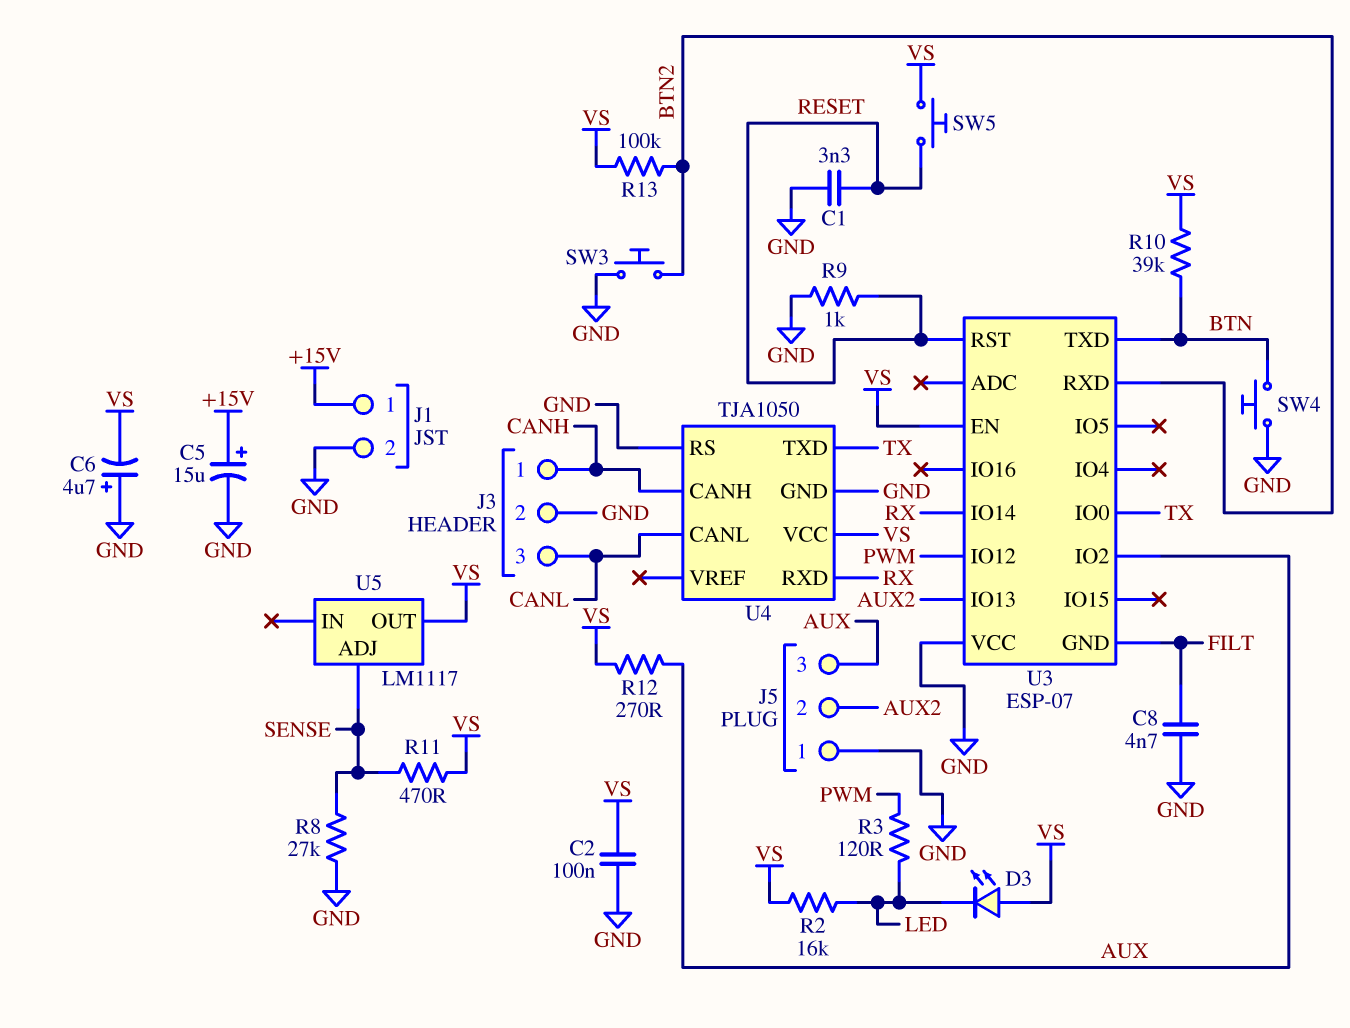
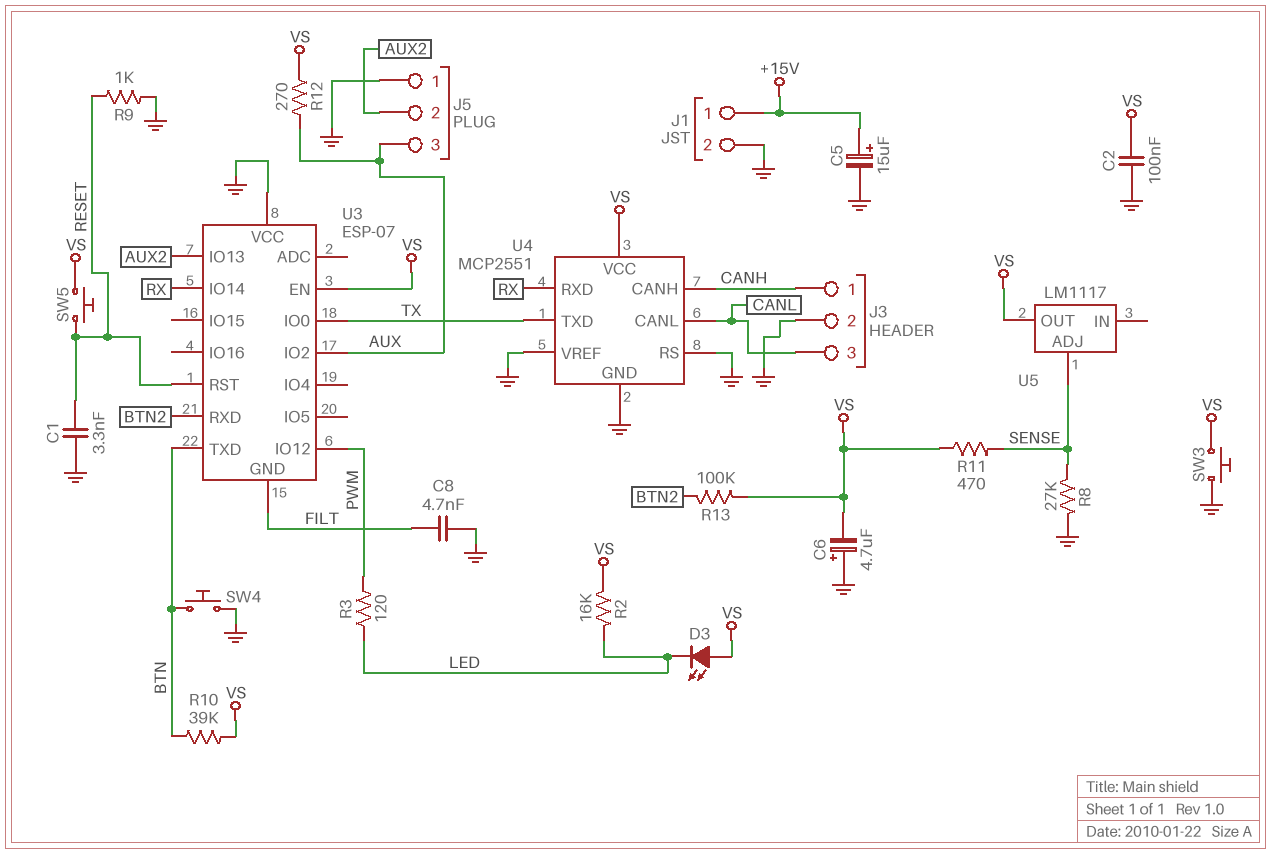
SW3: button (BTN2, GND) -> button (GND, VS)
U4: TJA1050 -> MCP2551
U4 pin VREF: none -> GND

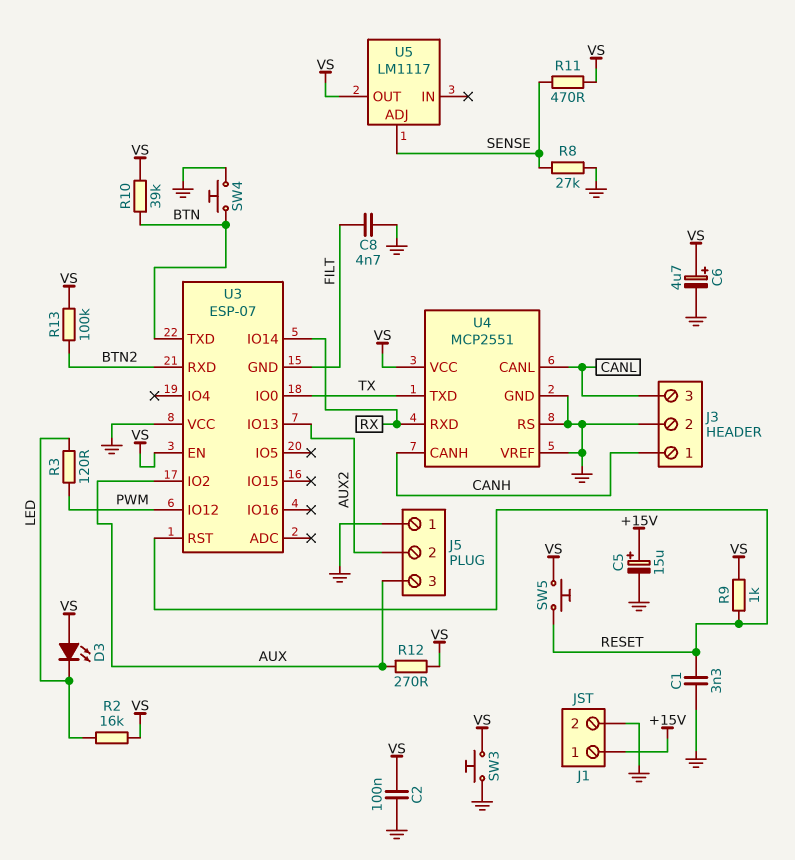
C6: 4.7uF (plus GND, minus VS) -> 4.7uF (plus VS, minus GND)
R9: 1k (GND, RESET) -> 1k (RESET, VS)

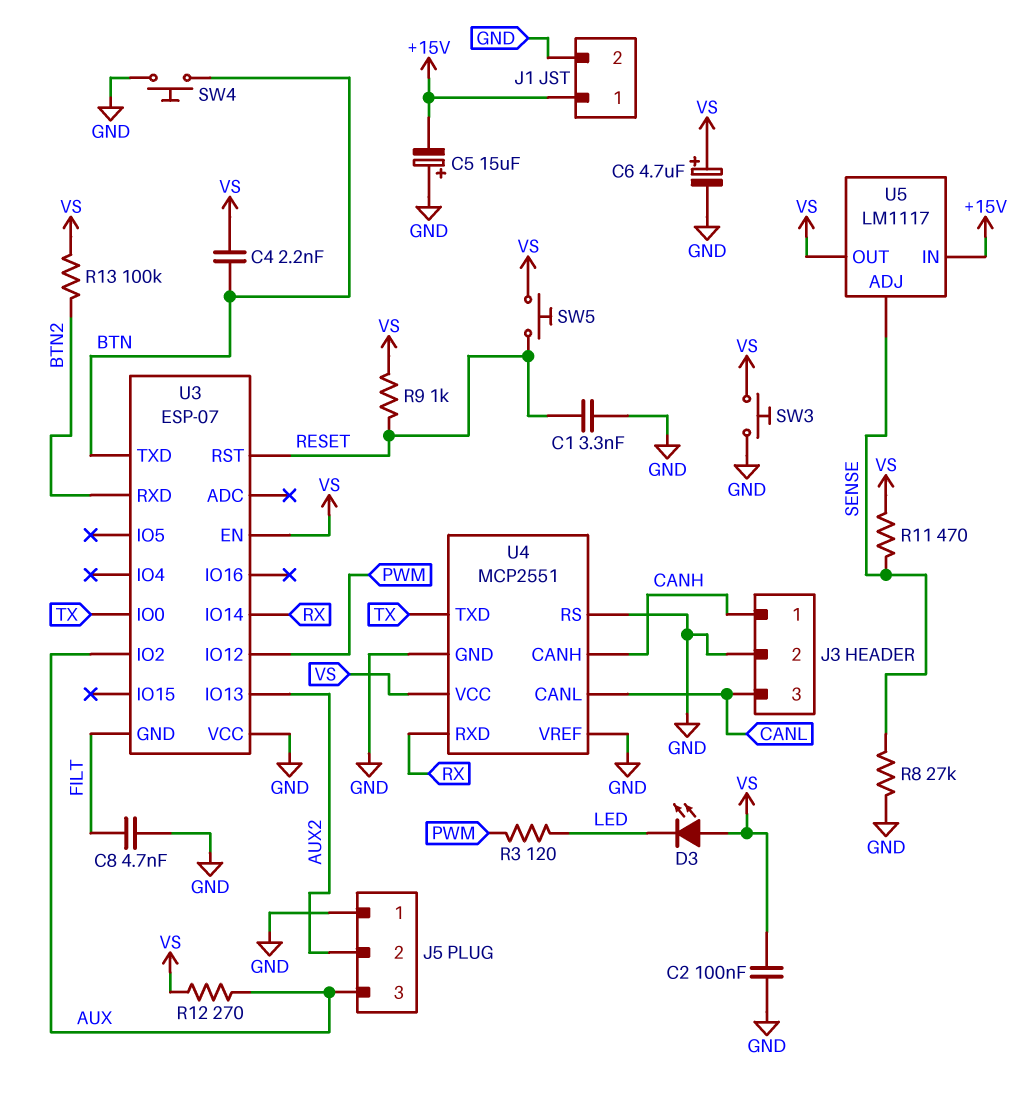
C4: none -> 2.2nF (BTN, VS)
C5: 15uF (plus +15V, minus GND) -> 15uF (plus GND, minus +15V)
R2: 16k (LED, VS) -> none
R10: 39k (BTN, VS) -> none
U5 pin IN: none -> +15V

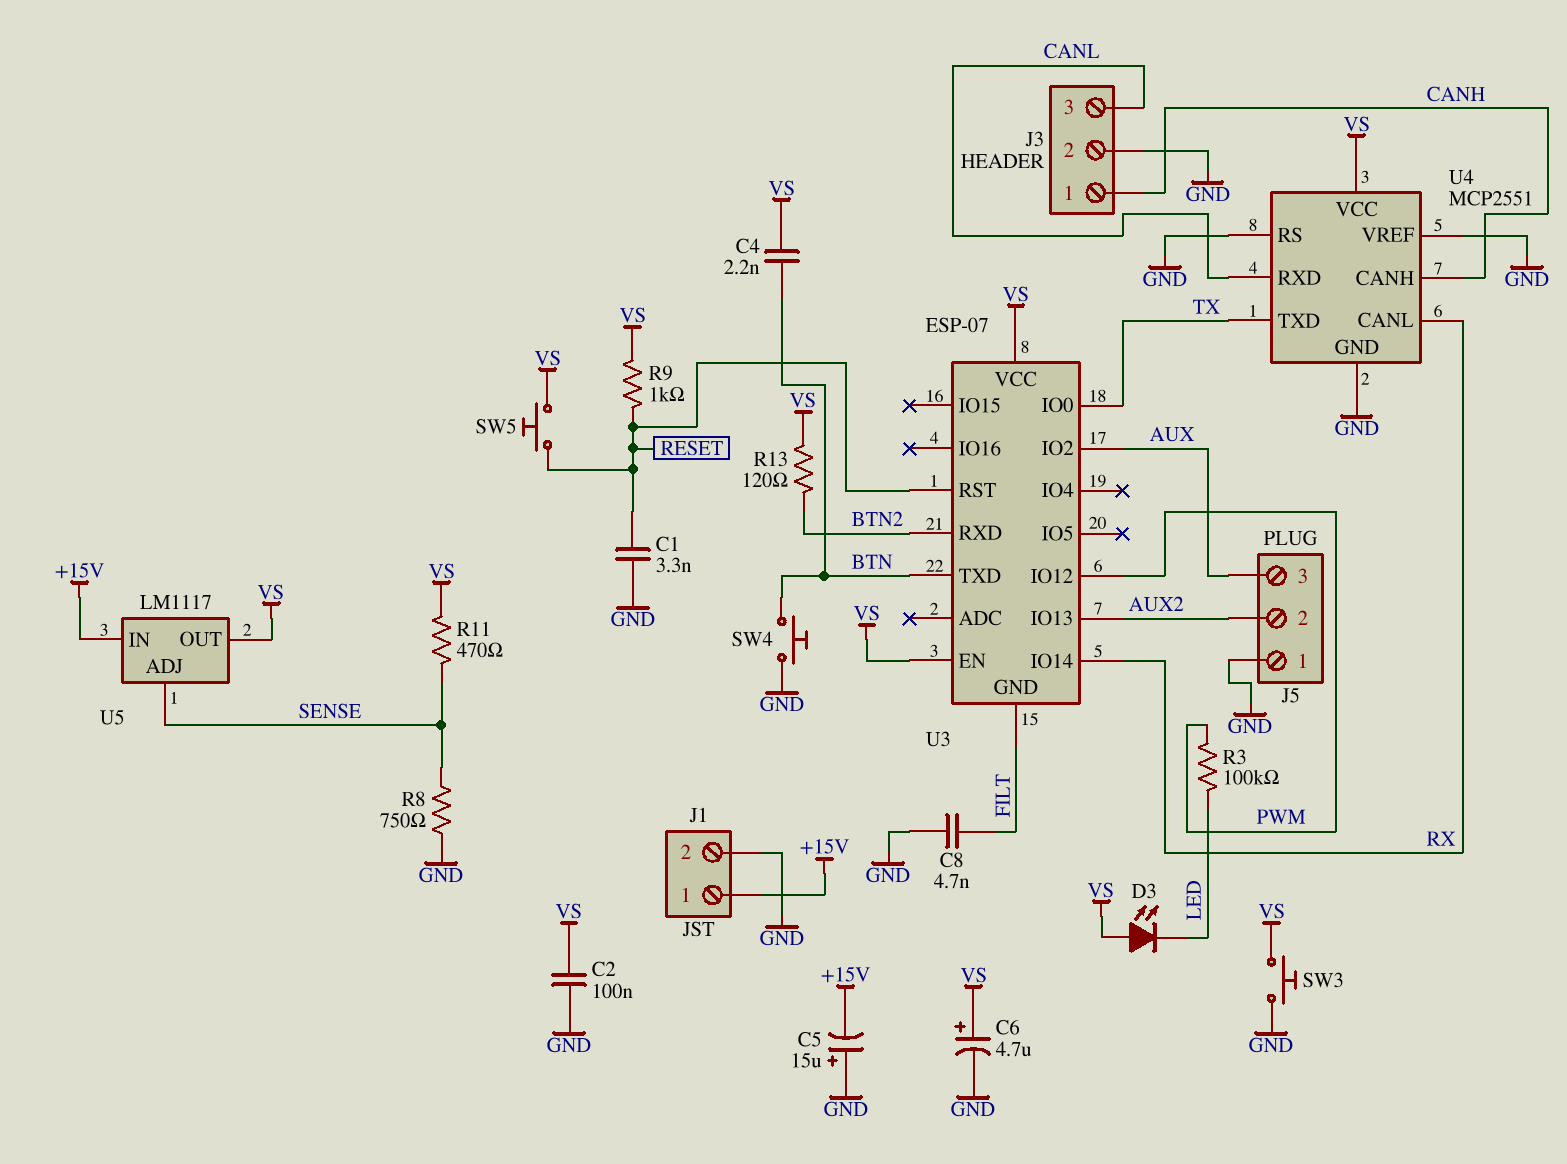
R3: 120 (LED, PWM) -> 100k (LED, PWM)
R8: 27k (GND, SENSE) -> 750 (GND, SENSE)
R12: 270 (AUX, VS) -> none
R13: 100k (BTN2, VS) -> 120 (BTN2, VS)
U3 pin VCC: GND -> VS
U4 pin CANL: CANL -> RX
U4 pin RXD: RX -> CANL

